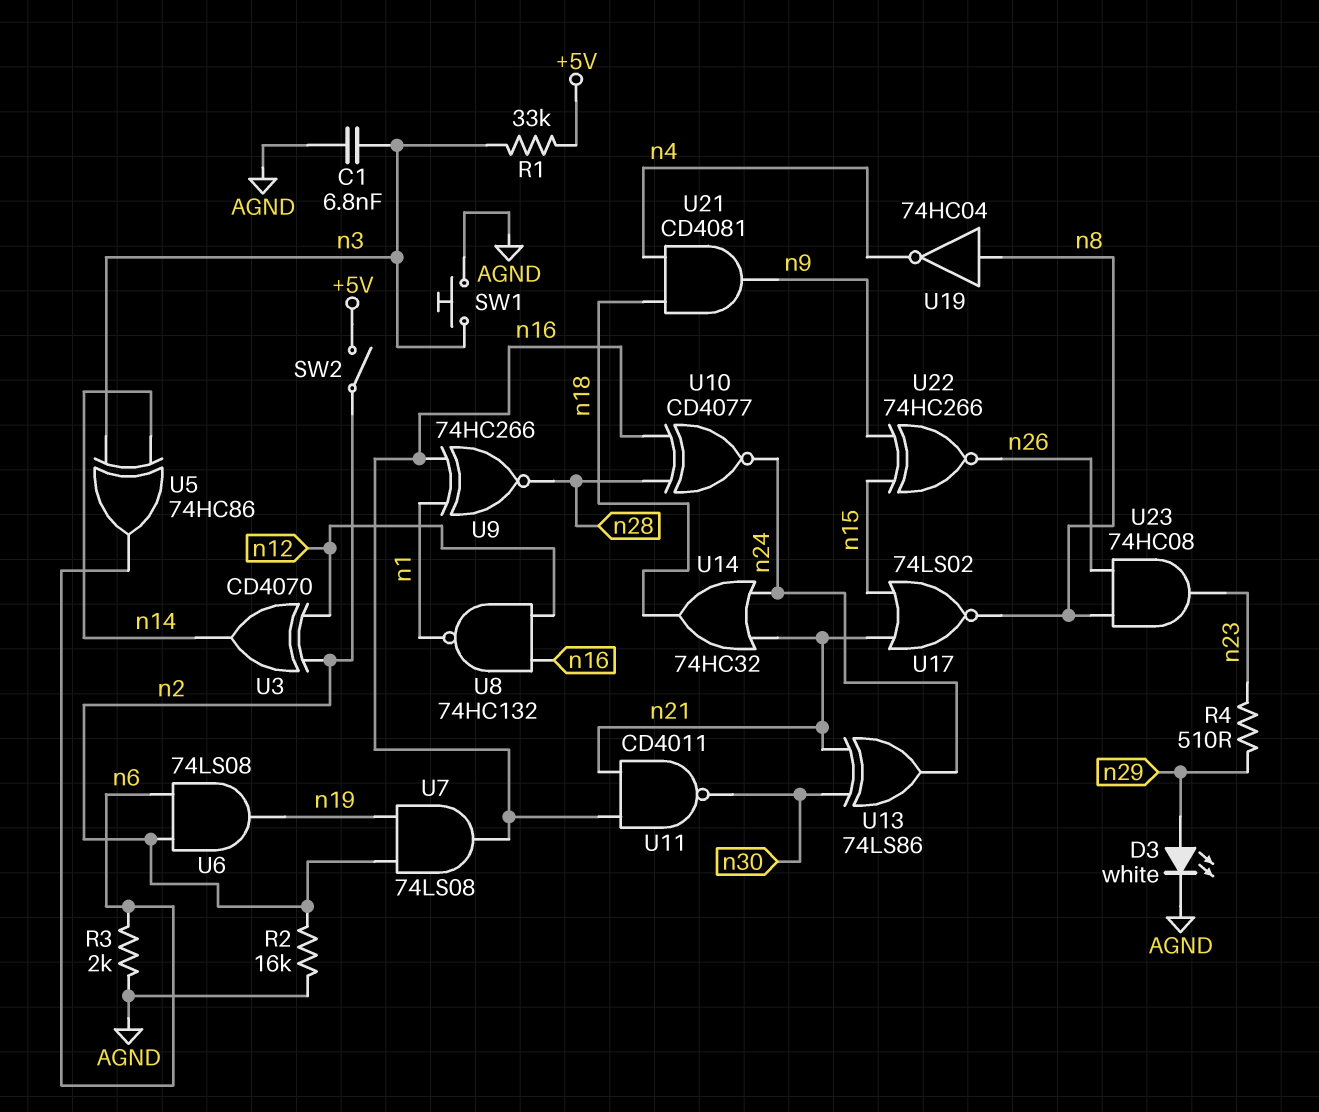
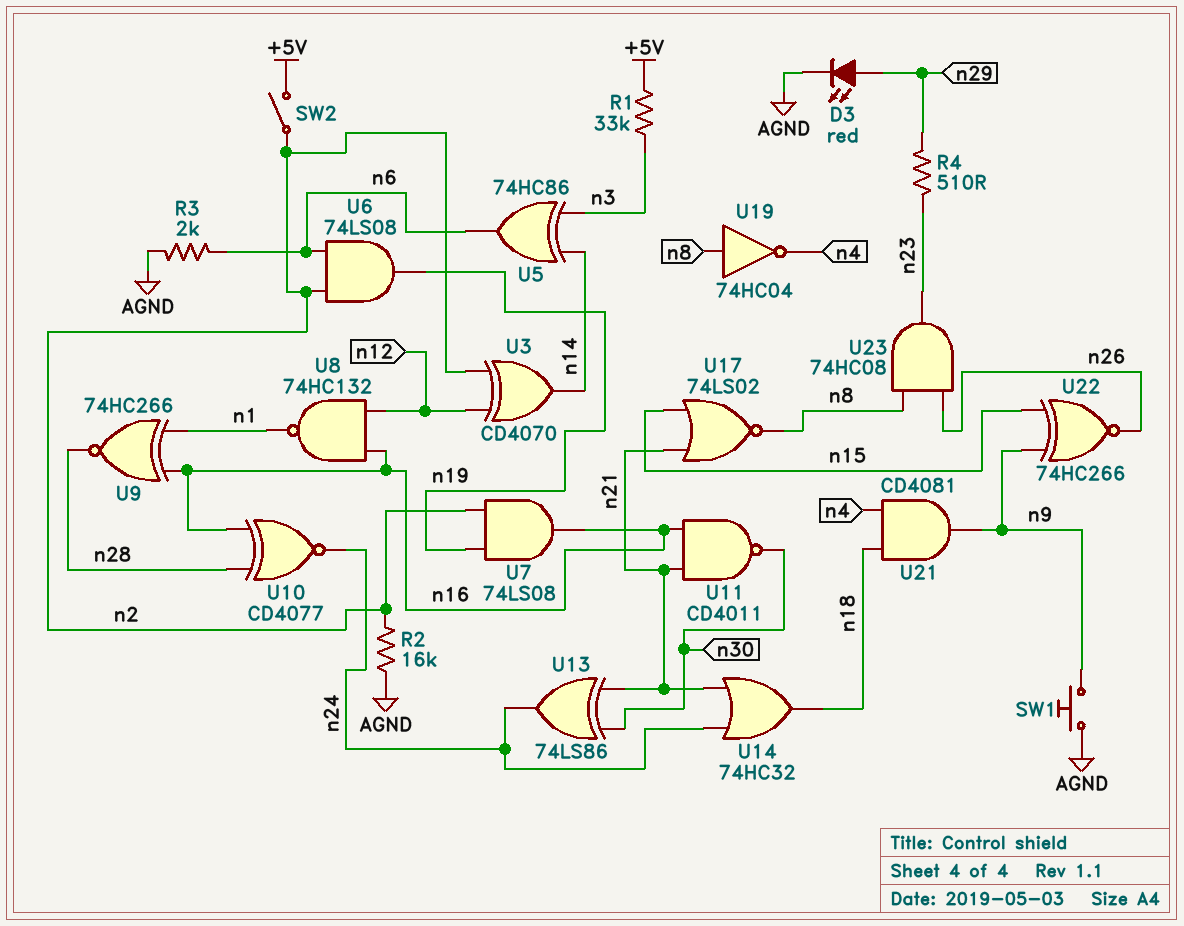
C1: 6.8nF (AGND, n3) -> none
D3: LED white (A n29, K AGND) -> LED red (A n29, K AGND)
SW1: button (AGND, n3) -> button (AGND, n9)

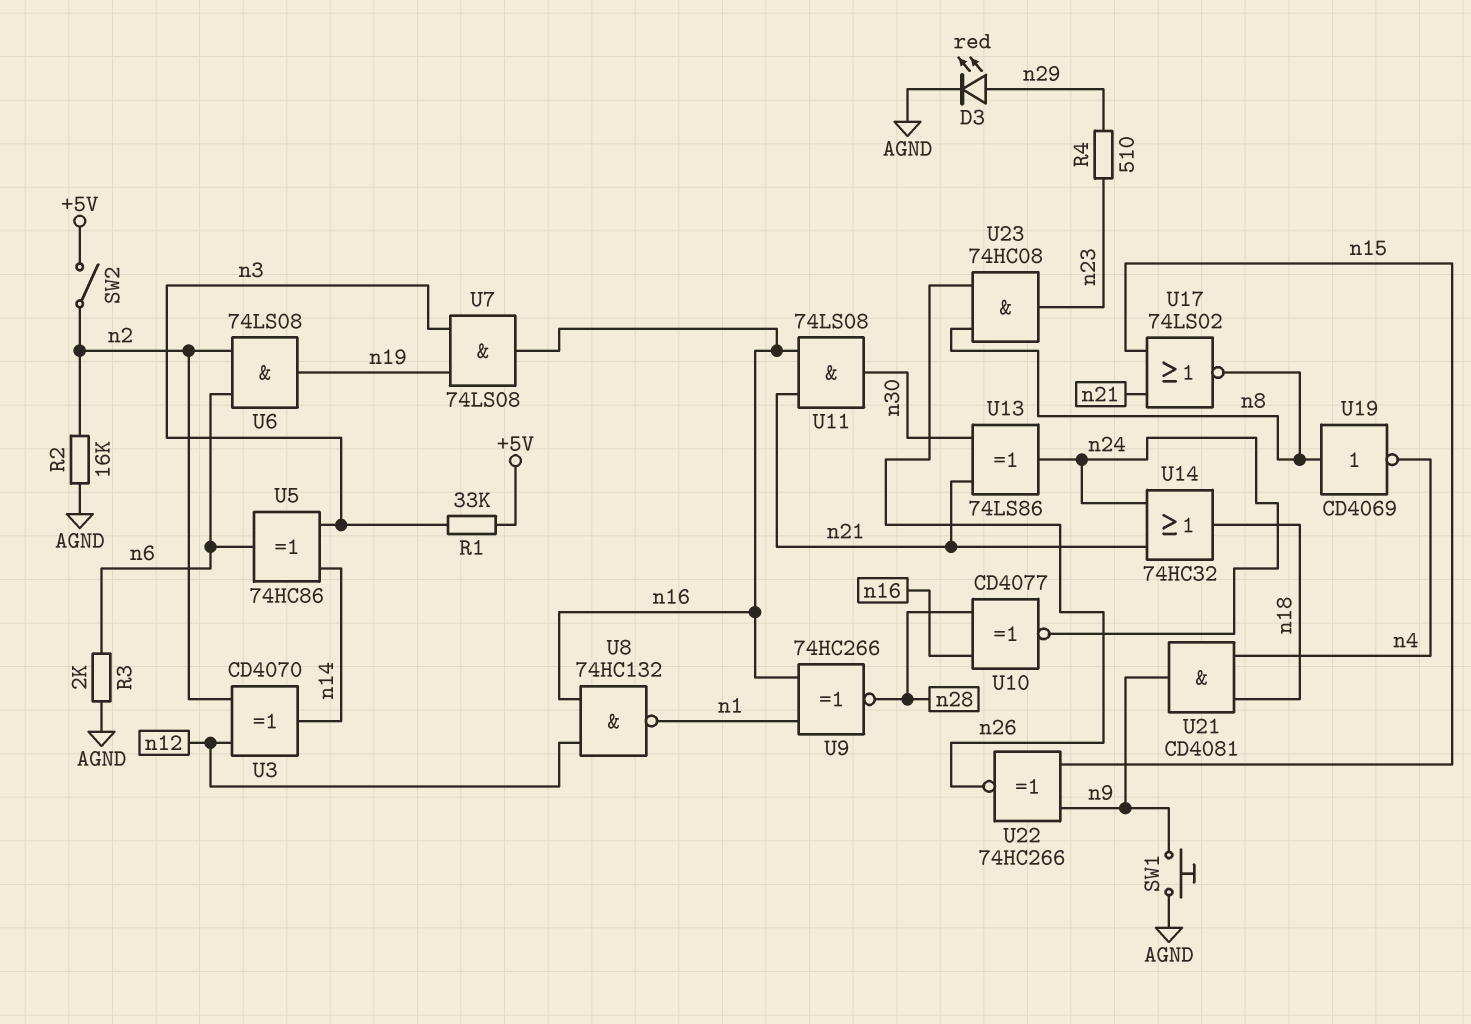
U7: AND 74LS08 (in n2, in n19, out n16) -> AND 74LS08 (in n3, in n19, out n16)
U11: NAND CD4011 (in n16, in n21, out n30) -> AND 74LS08 (in n16, in n21, out n30)
U19: NOT 74HC04 (in n8, out n4) -> NOT CD4069 (in n8, out n4)

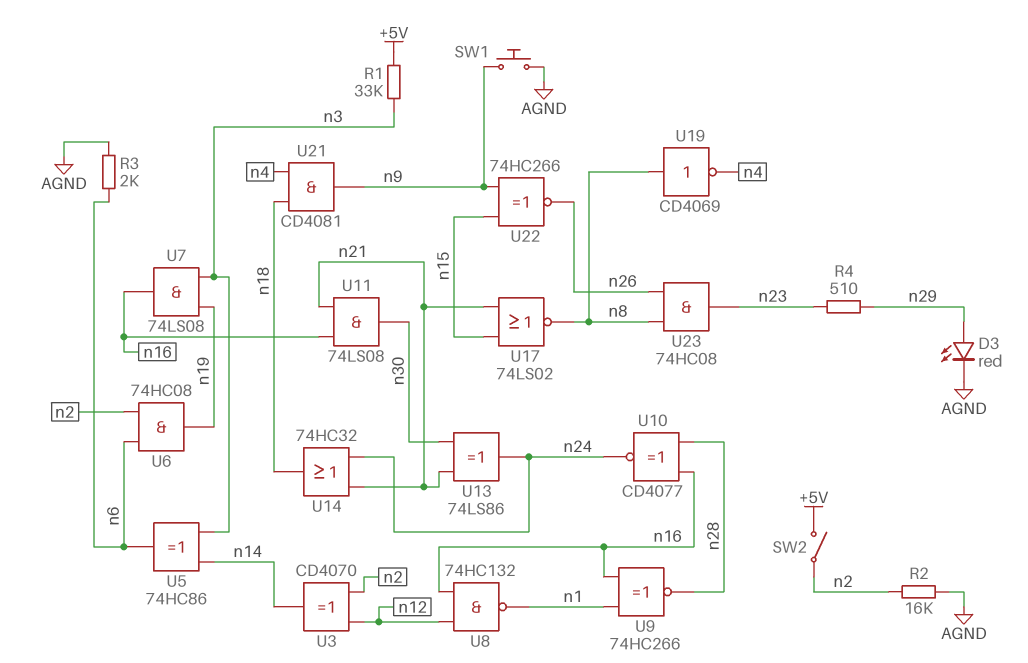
U6: AND 74LS08 (in n2, in n6, out n19) -> AND 74HC08 (in n2, in n6, out n19)

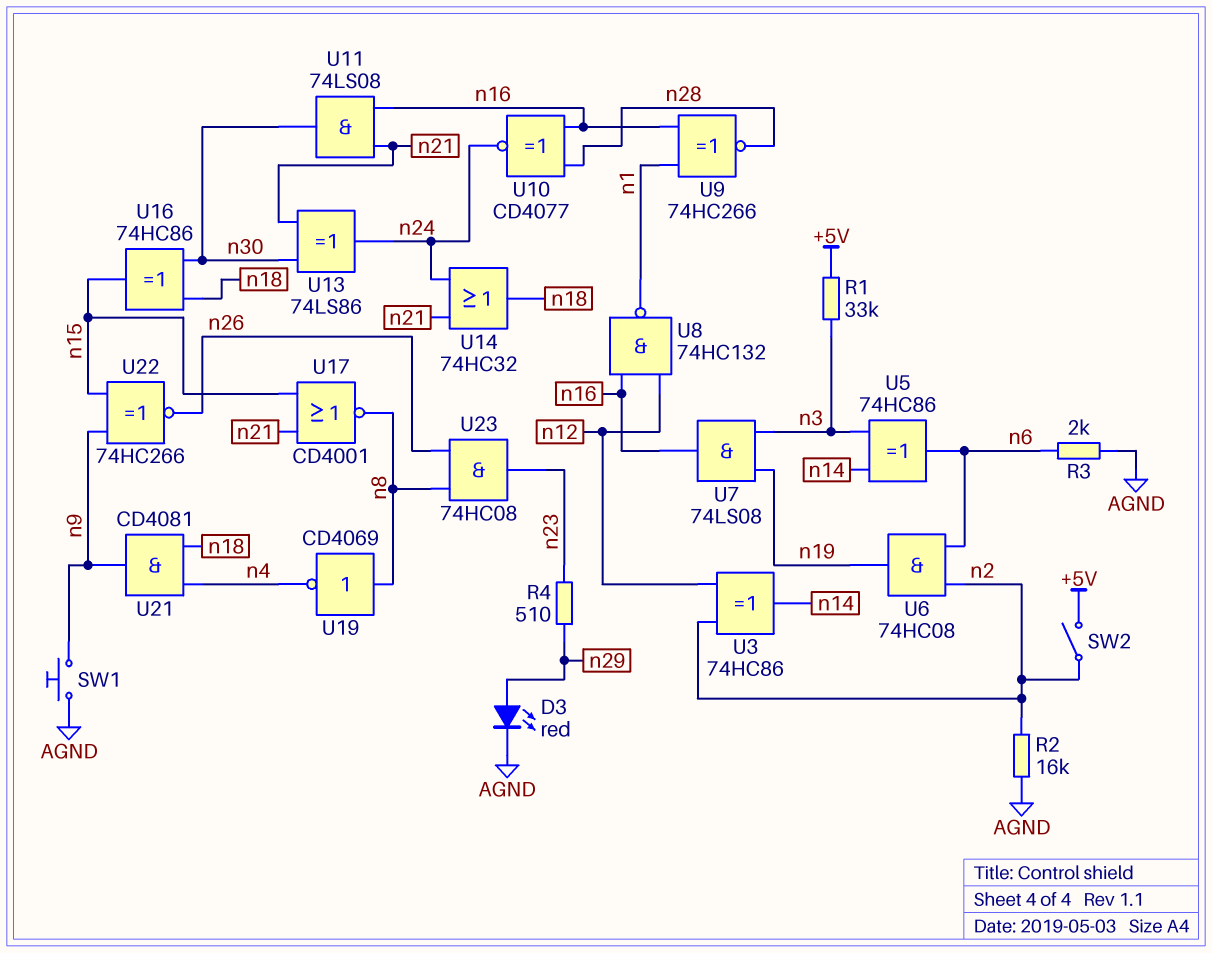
U3: XOR CD4070 (in n2, in n12, out n14) -> XOR 74HC86 (in n2, in n12, out n14)
U16: none -> XOR 74HC86 (in n18, in n30, out n15)
U17: NOR 74LS02 (in n15, in n21, out n8) -> NOR CD4001 (in n15, in n21, out n8)

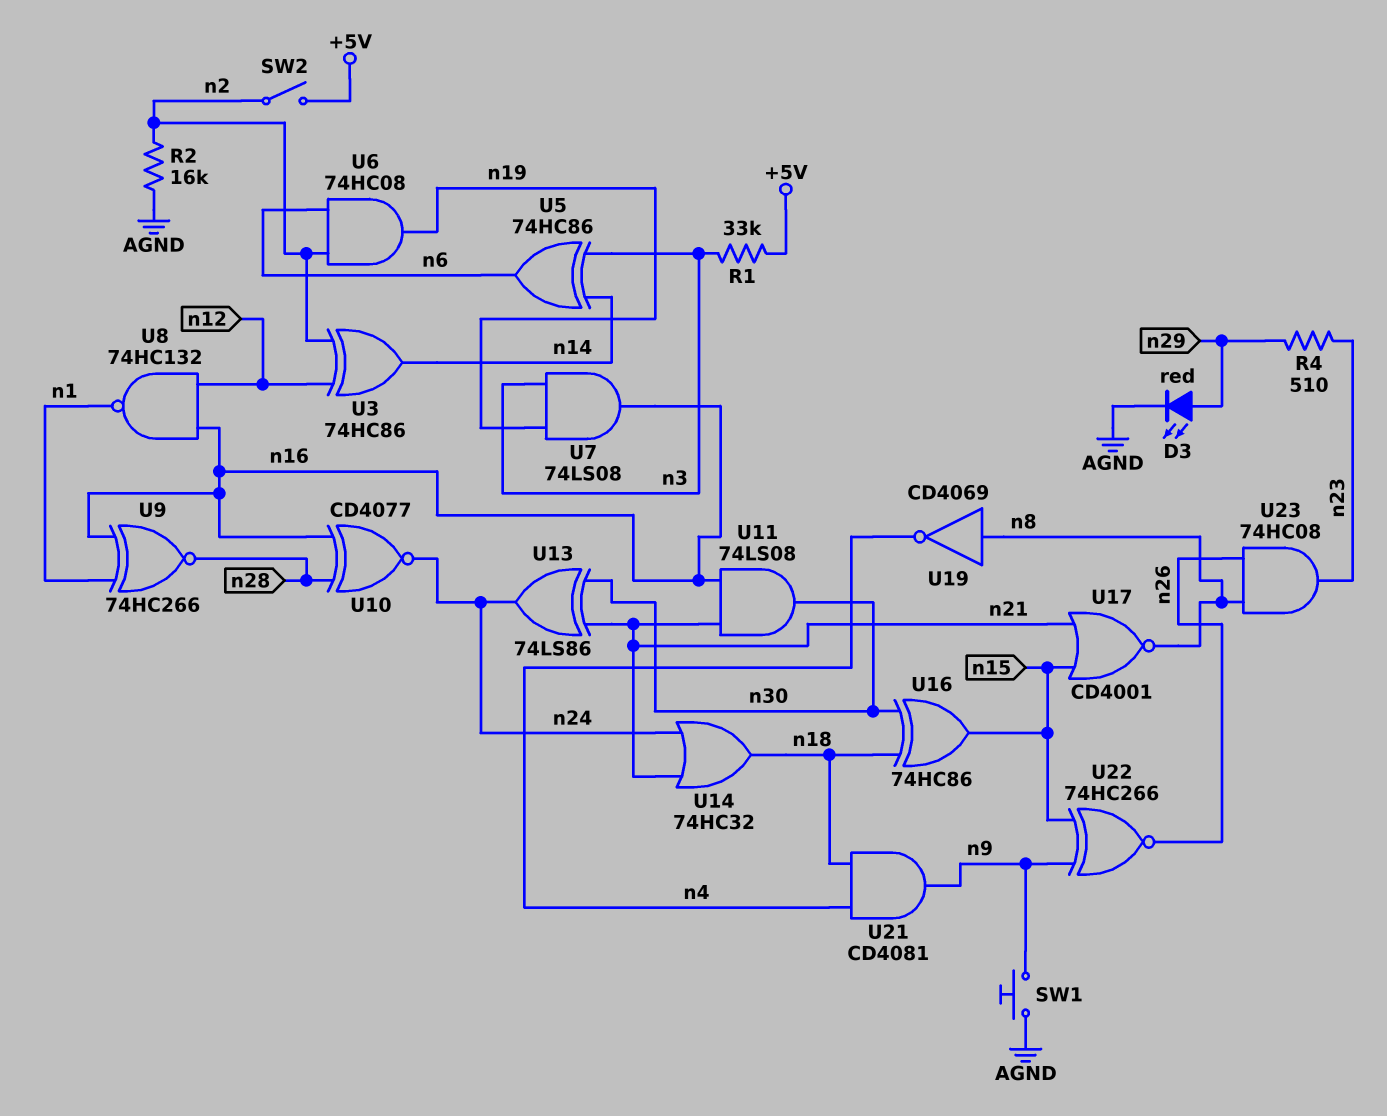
R3: 2k (AGND, n6) -> none

